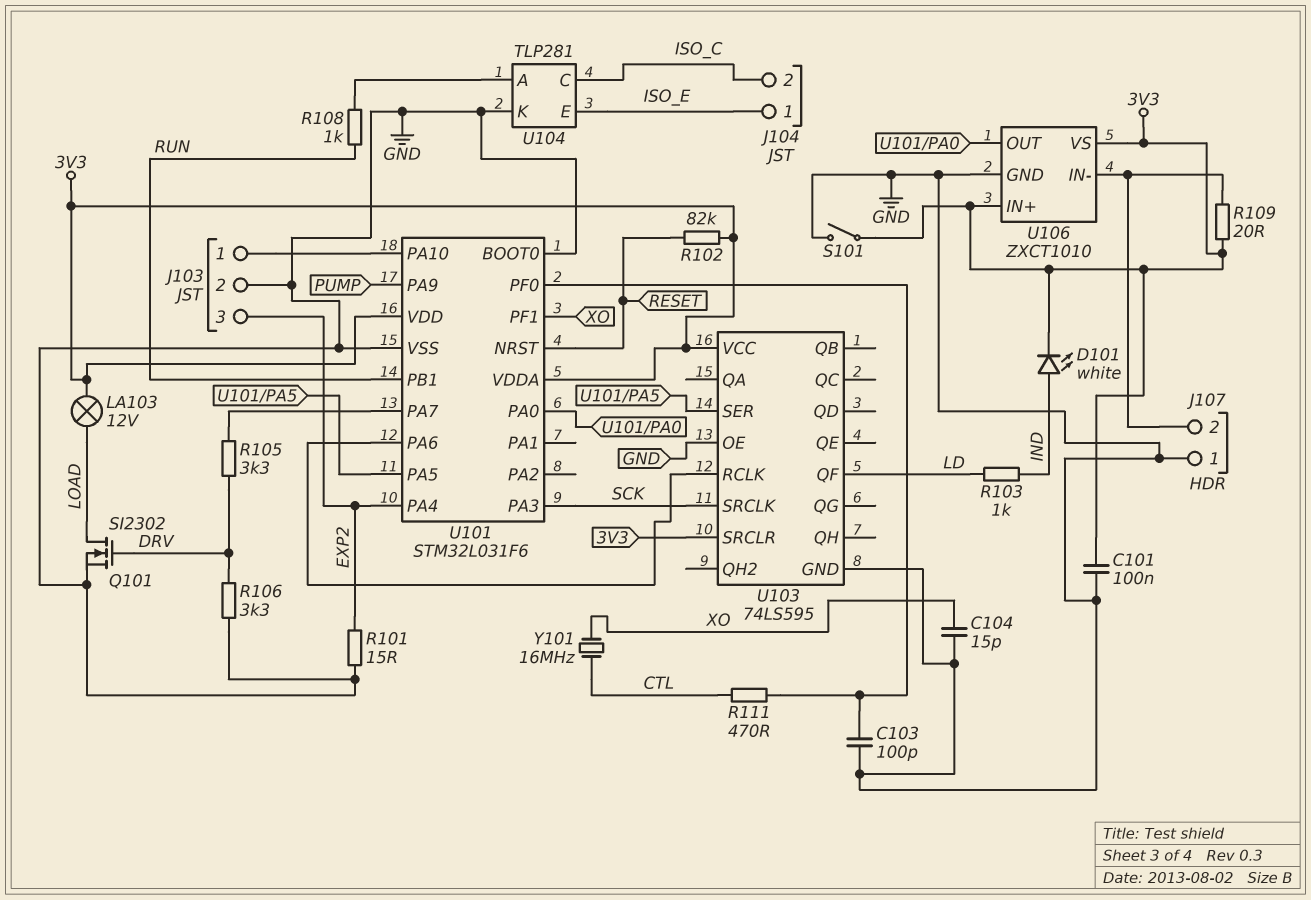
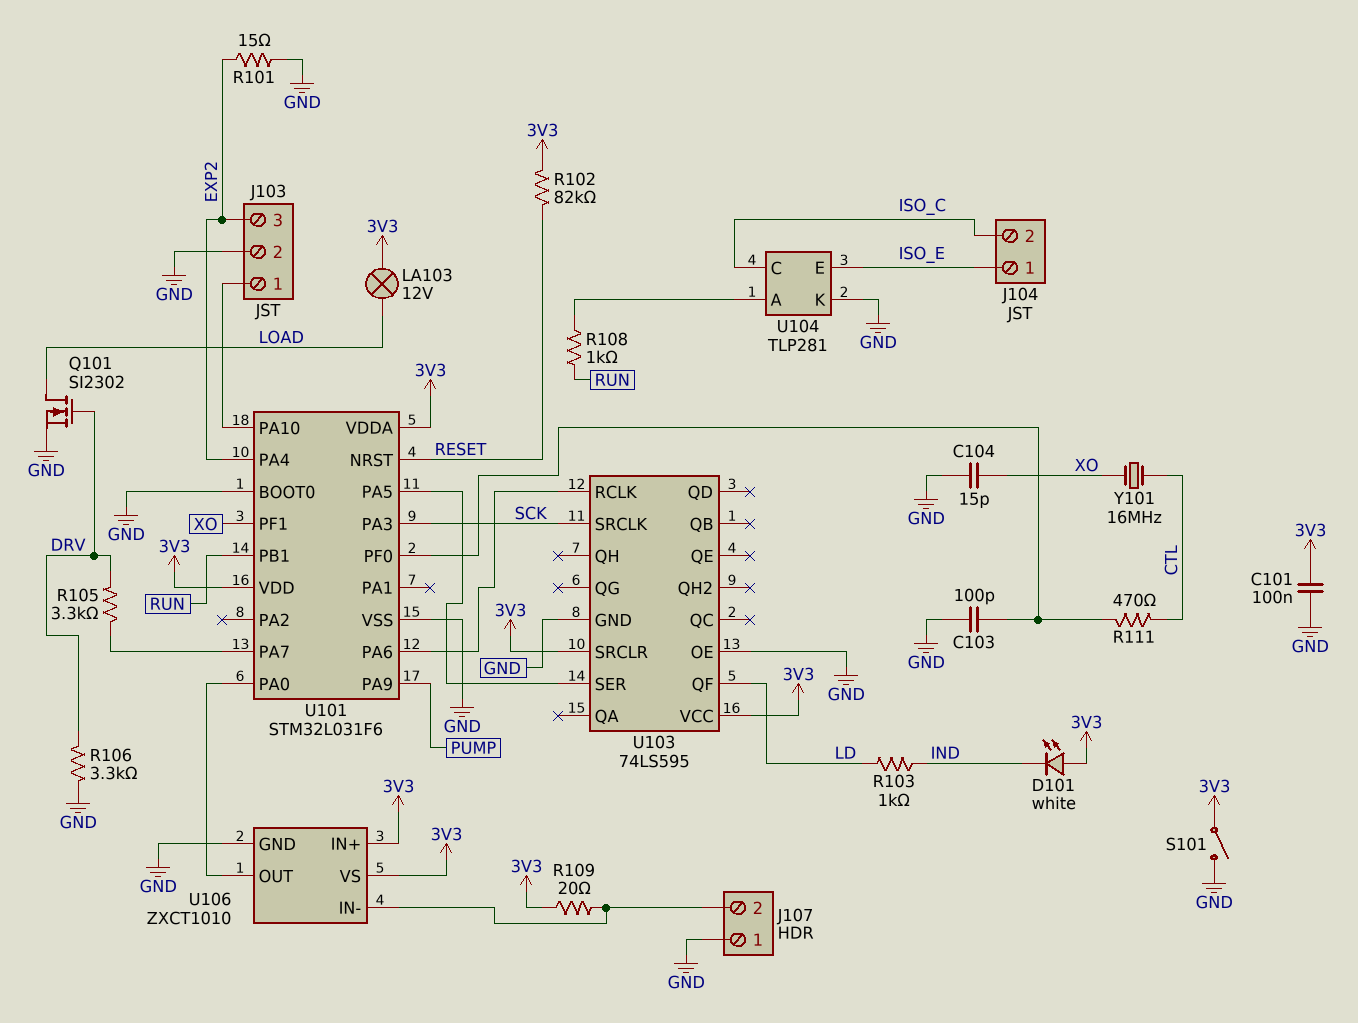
D101: LED white (A IND, K 3V3) -> LED white (A 3V3, K IND)

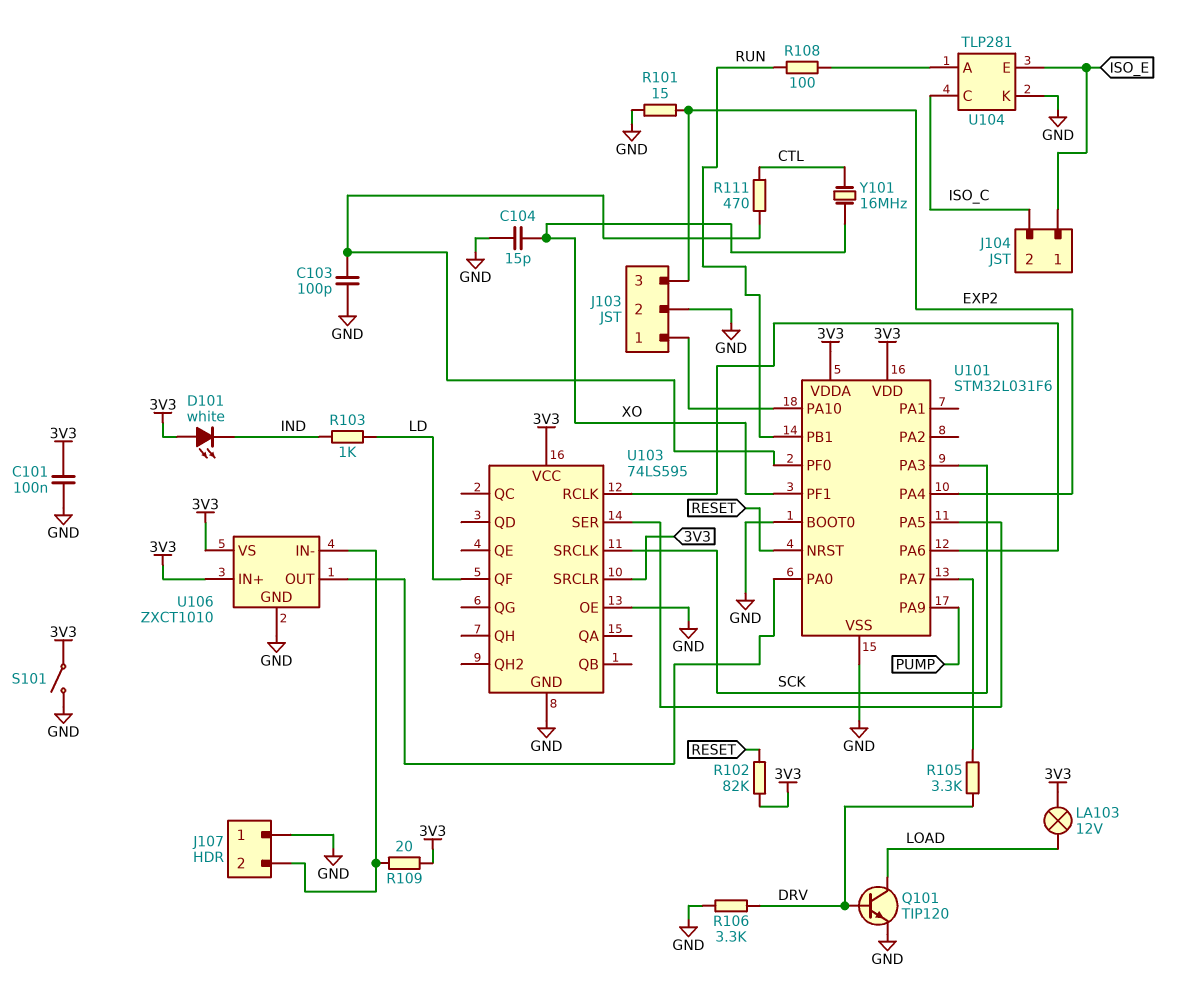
Q101: NMOS SI2302 (G DRV, D LOAD, S GND) -> NPN TIP120 (B DRV, C LOAD, E GND)
R108: 1k (RUN, U104/A) -> 100 (RUN, U104/A)

